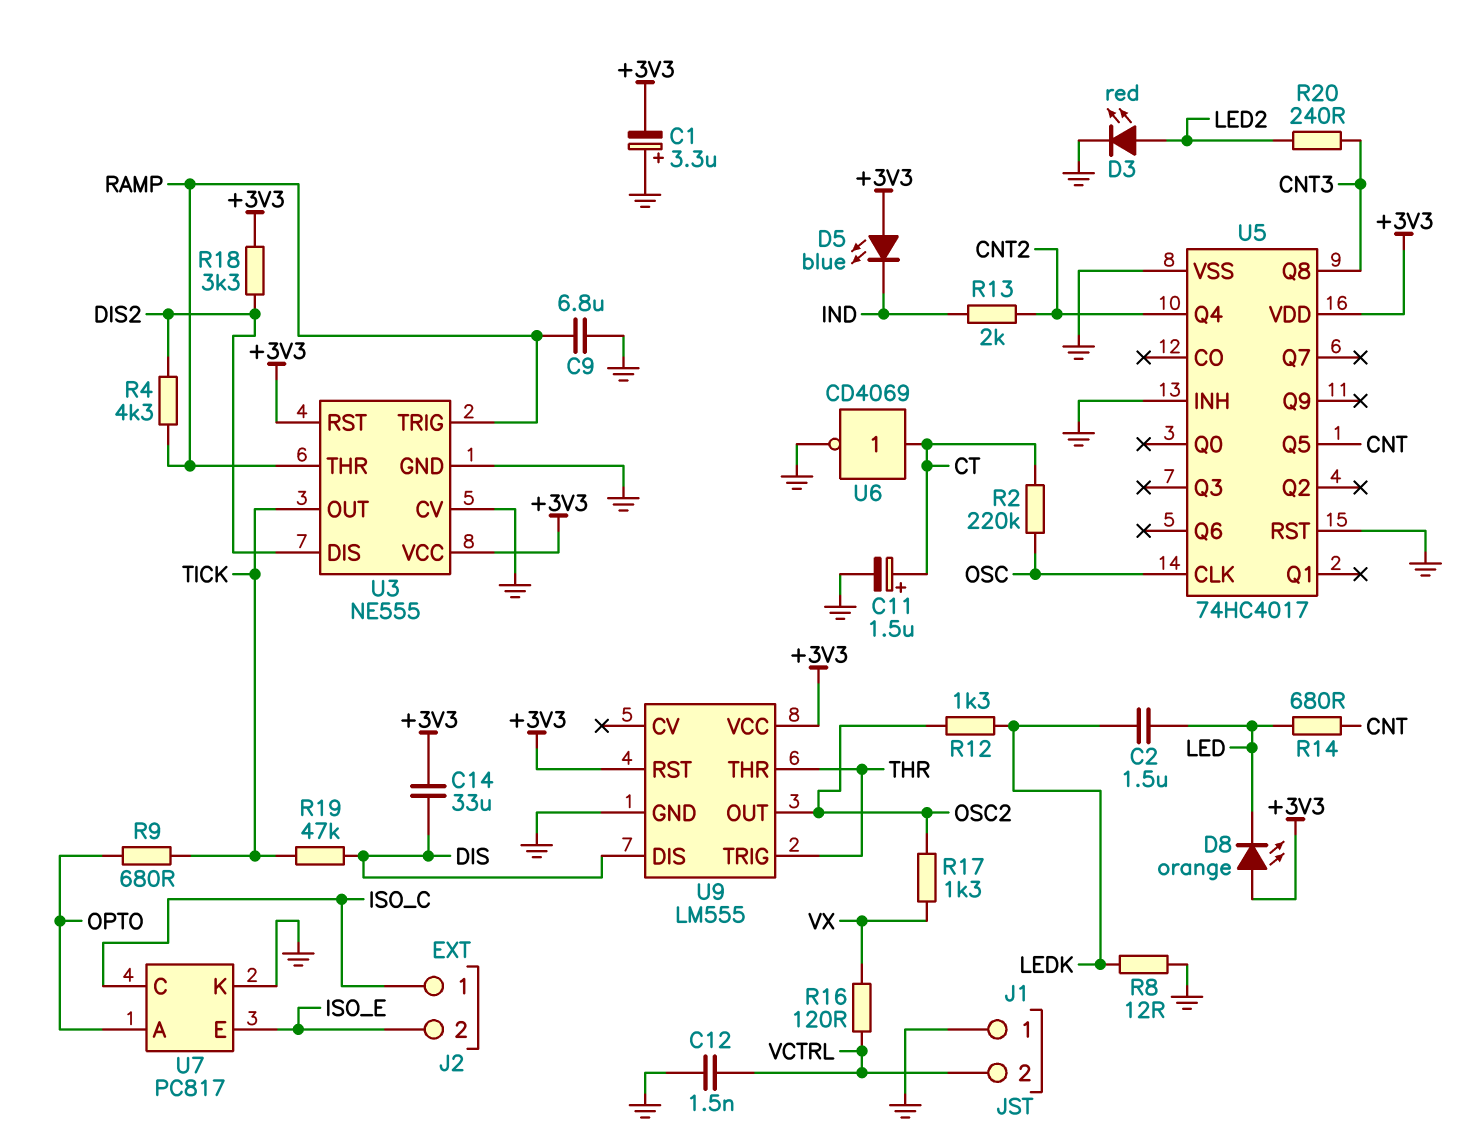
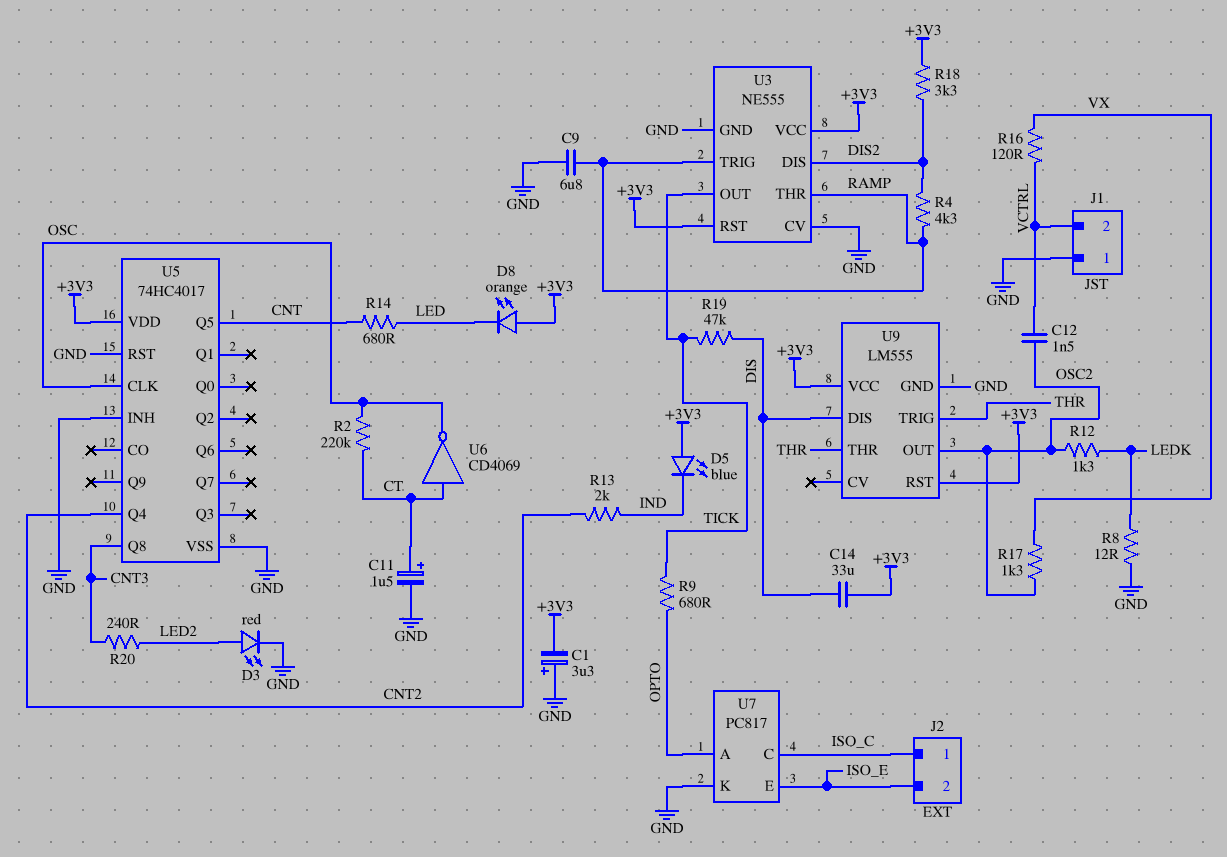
C2: 1.5uF (LED, LEDK) -> none
C12: 1.5nF (GND, VCTRL) -> 1.5nF (OSC2, VCTRL)
U6: NOT CD4069 (in CT, out GND) -> NOT CD4069 (in CT, out OSC)

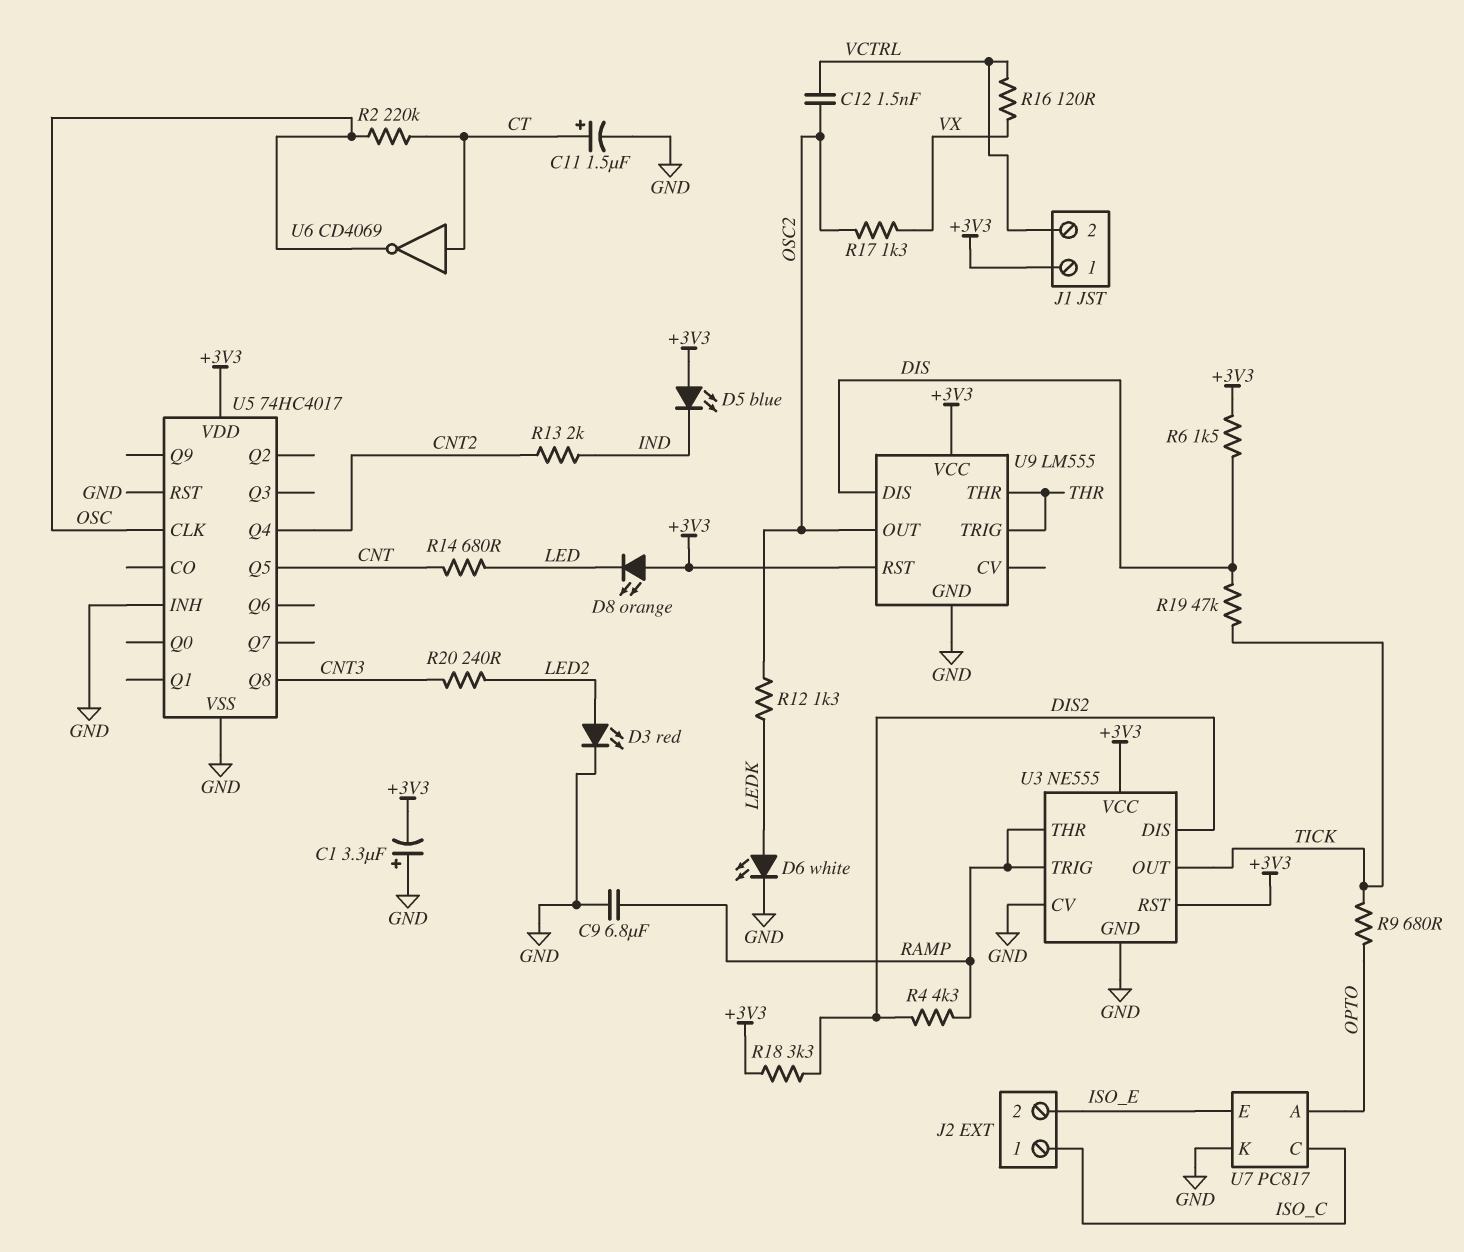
C14: 33uF (+3V3, DIS) -> none
D6: none -> LED white (A LEDK, K GND)
J1 pin 1: GND -> +3V3
R6: none -> 1.5k (+3V3, DIS)
R8: 12 (GND, LEDK) -> none

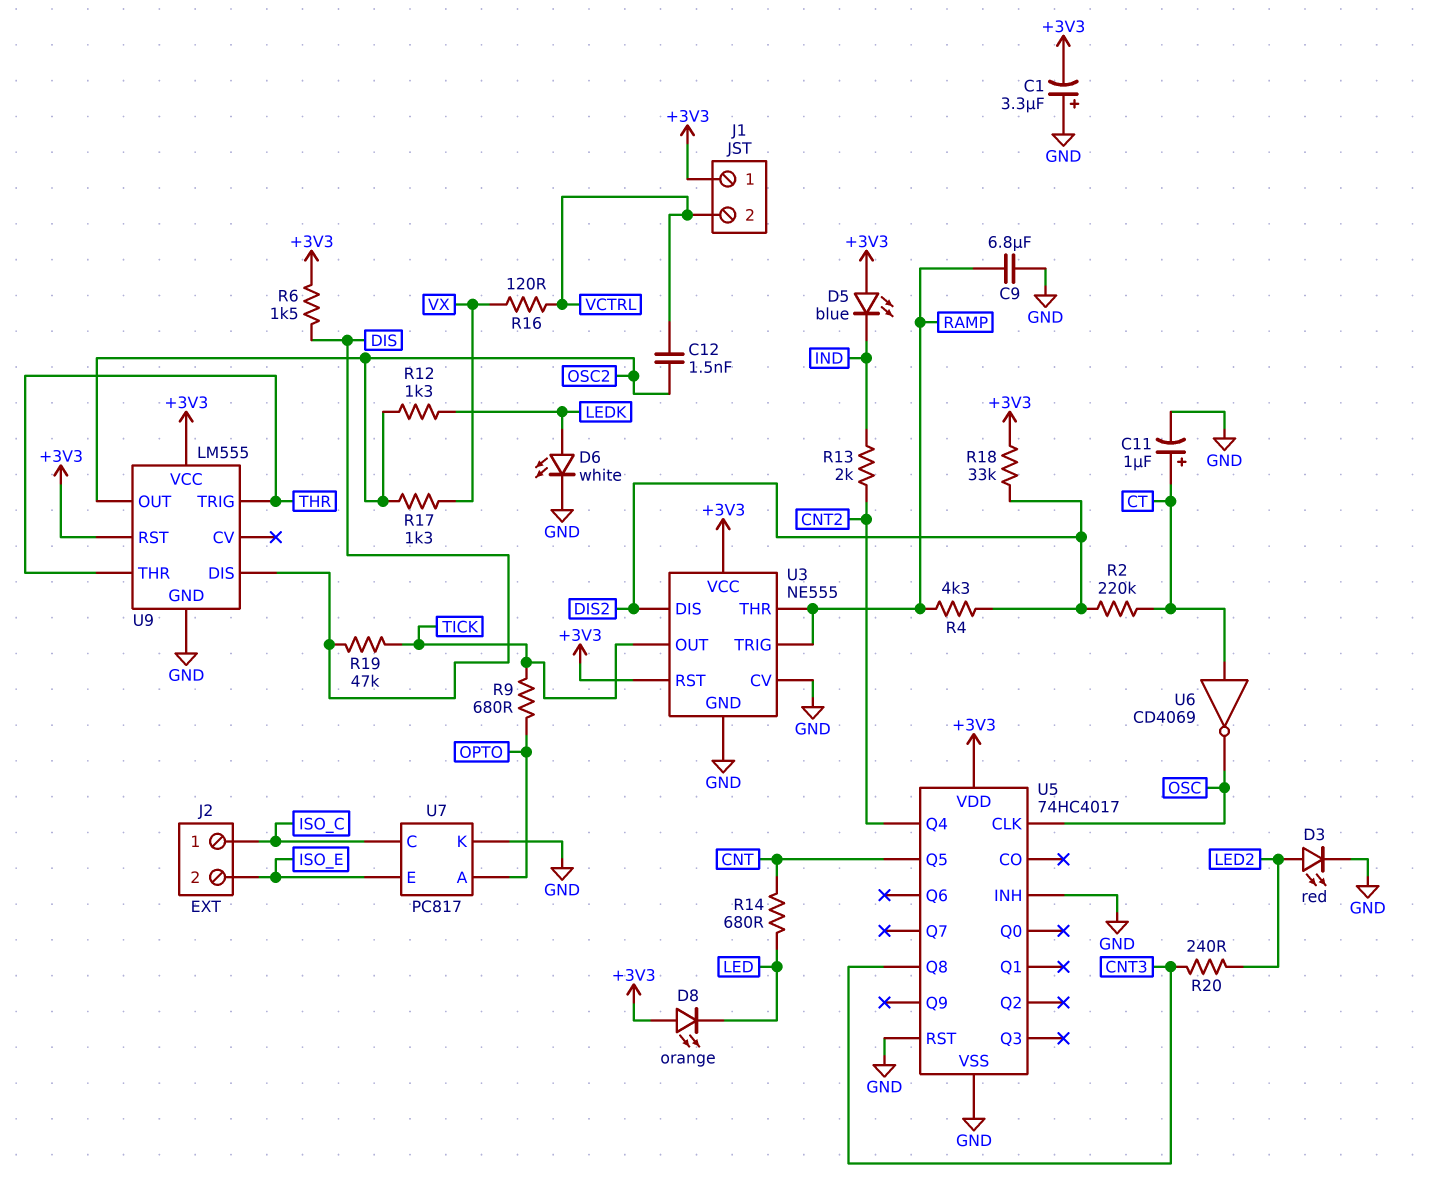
C11: 1.5uF (plus CT, minus GND) -> 1uF (plus CT, minus GND)
R2: 220k (CT, OSC) -> 220k (CT, DIS2)
R18: 3.3k (+3V3, DIS2) -> 33k (+3V3, DIS2)

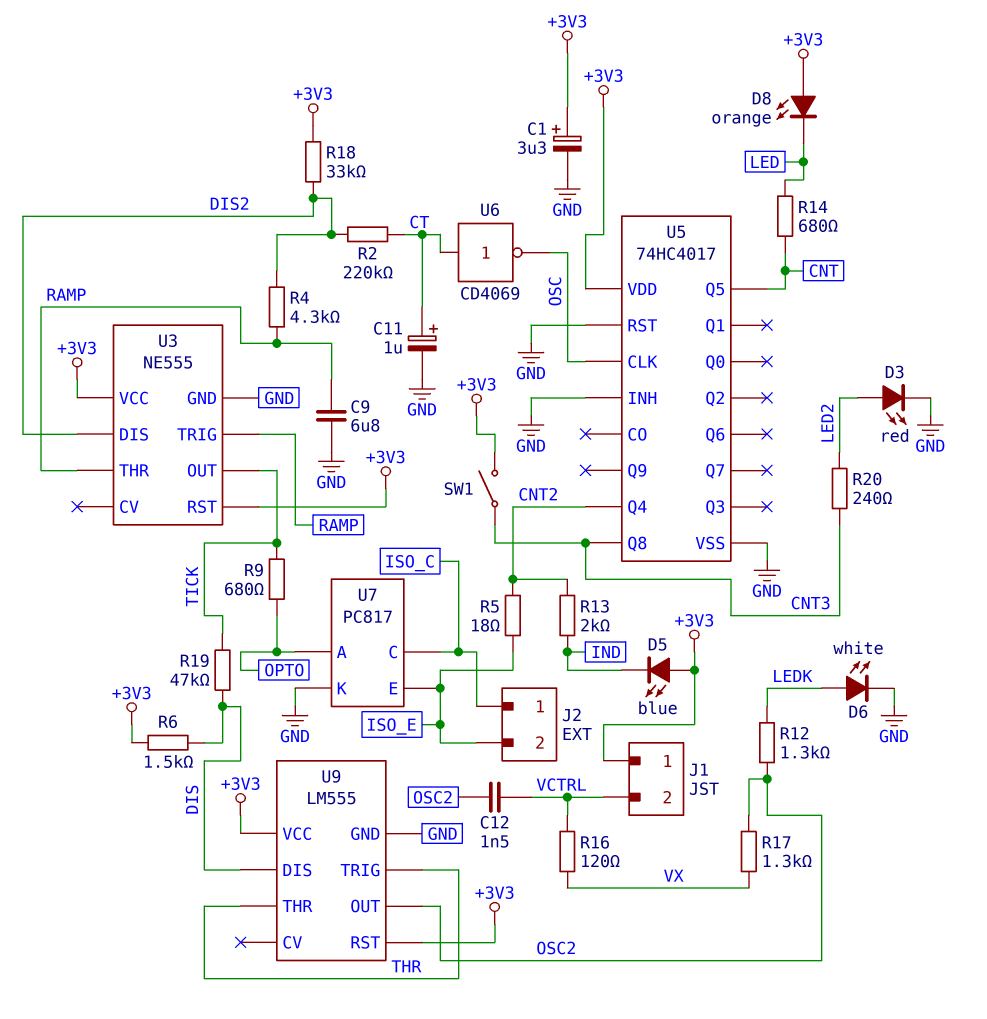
C1: 3.3uF (plus GND, minus +3V3) -> 3.3uF (plus +3V3, minus GND)
R5: none -> 18 (CNT2, ISO_E)
SW1: none -> switch (+3V3, CNT3)
U3 pin CV: GND -> none

